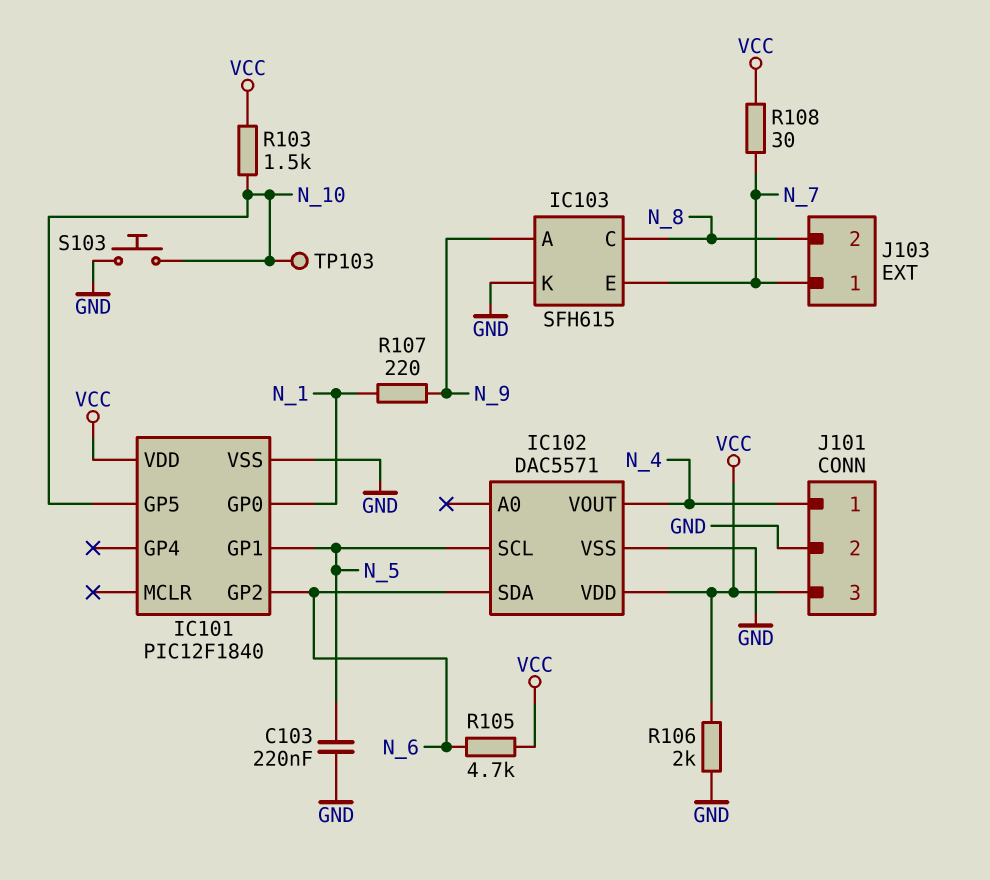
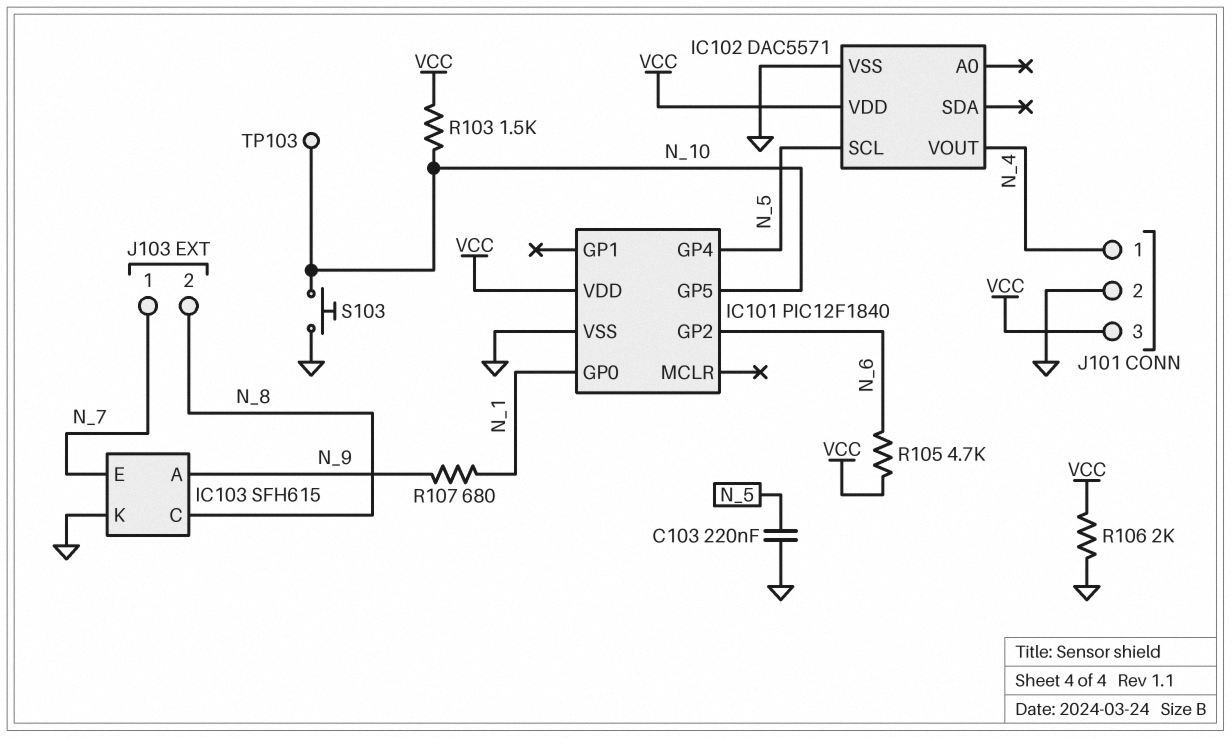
IC101 pin GP1: N_5 -> none
IC101 pin GP4: none -> N_5
IC102 pin SDA: N_6 -> none
R107: 220 (N_1, N_9) -> 680 (N_1, N_9)
R108: 30 (N_7, VCC) -> none

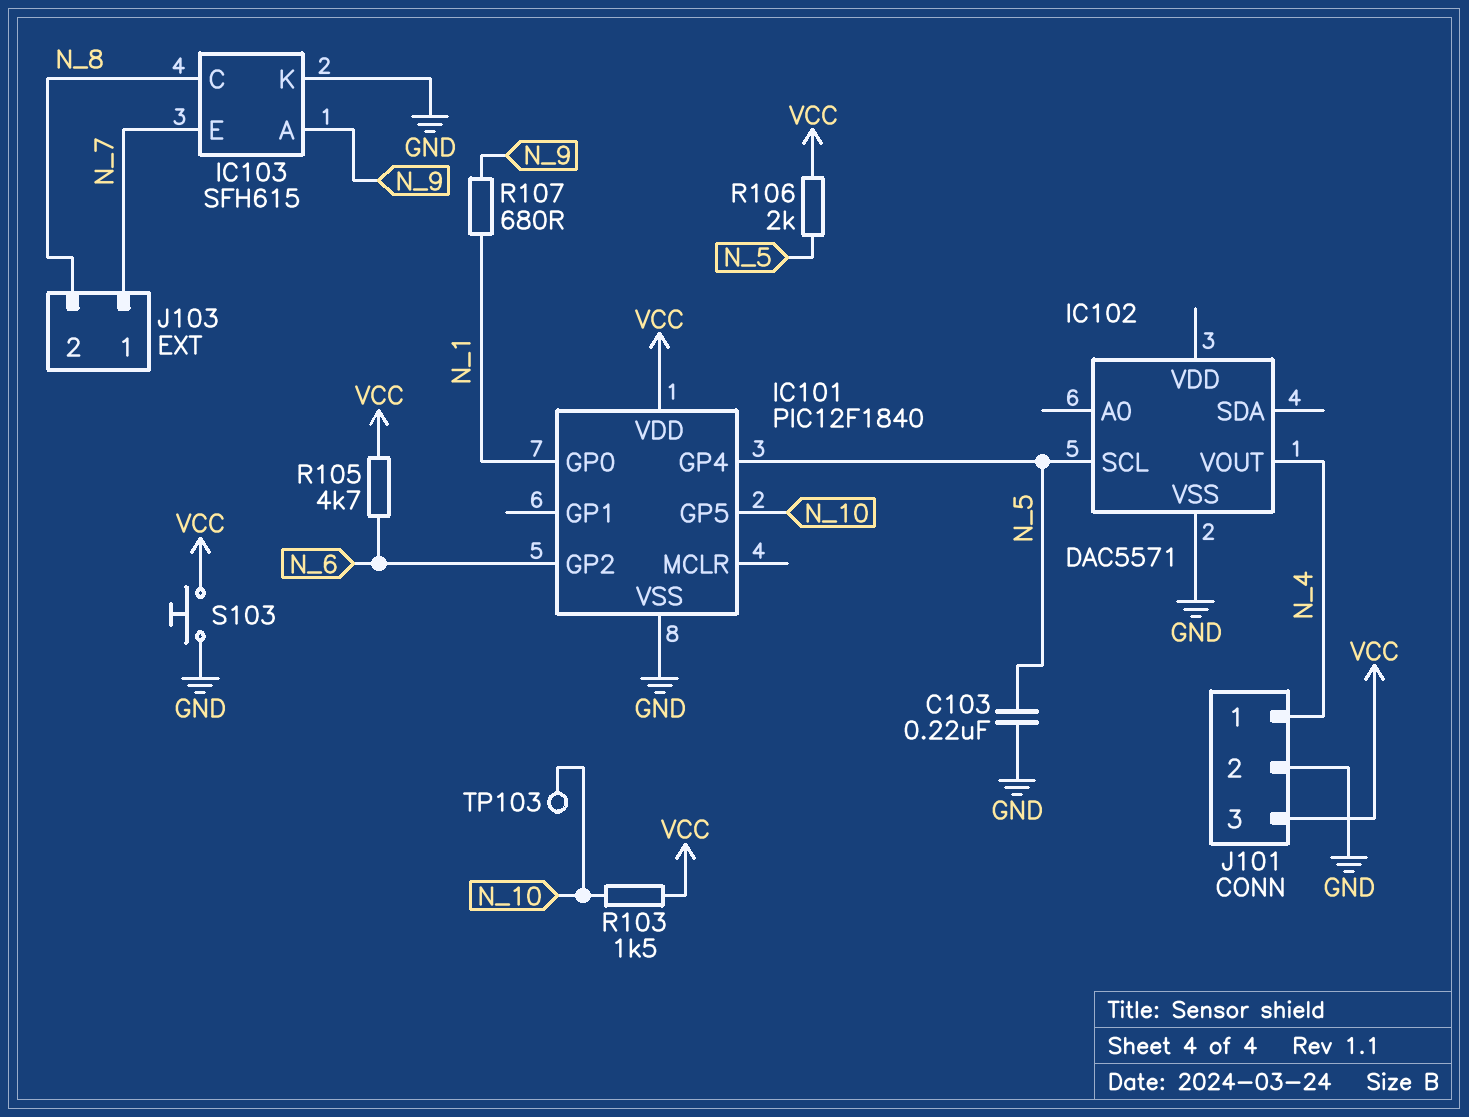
IC102 pin VDD: VCC -> none
R106: 2k (GND, VCC) -> 2k (N_5, VCC)
S103: button (GND, N_10) -> button (GND, VCC)

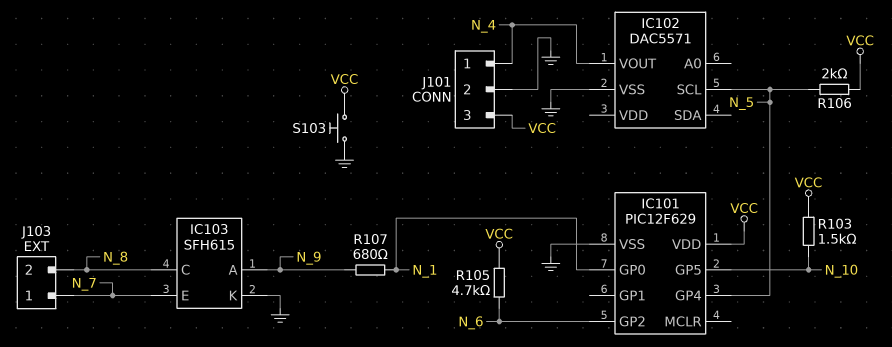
C103: 220nF (GND, N_5) -> none
IC101: PIC12F1840 -> PIC12F629
TP103: test point (N_10) -> none

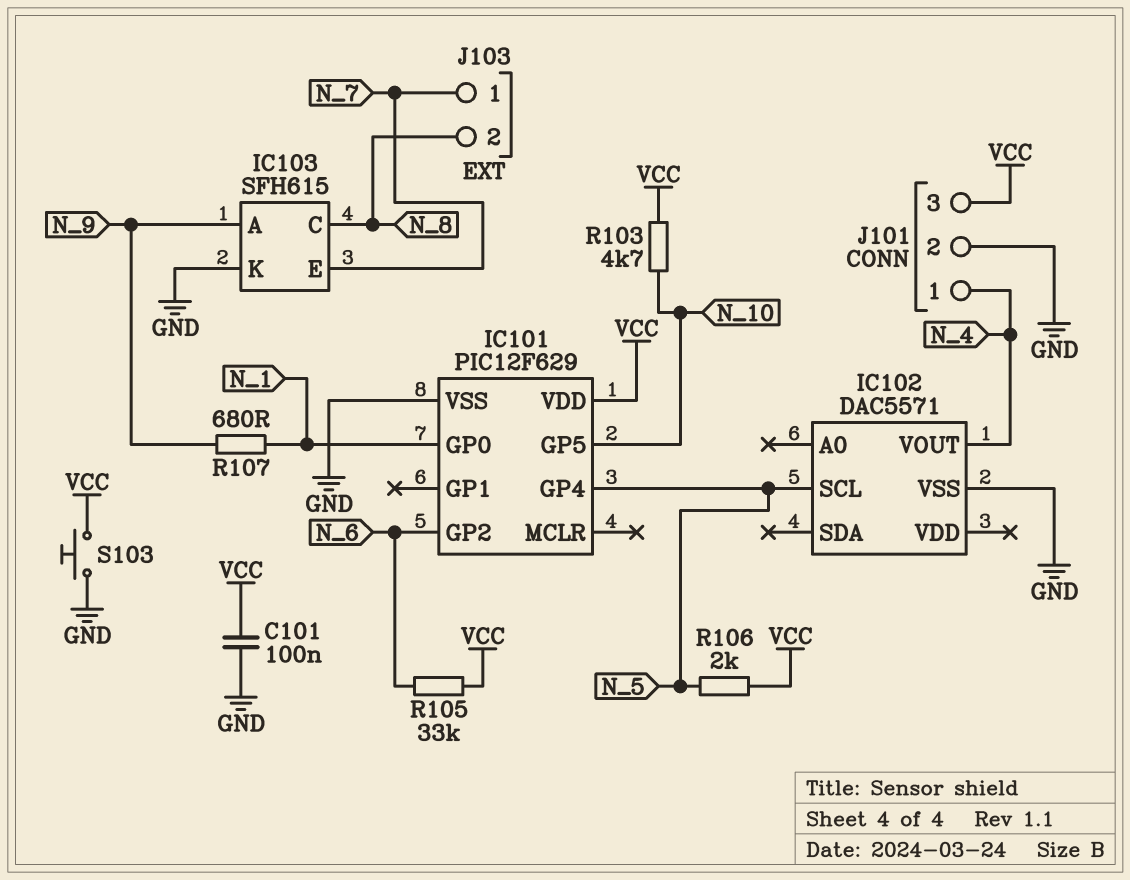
C101: none -> 100nF (GND, VCC)
R103: 1.5k (N_10, VCC) -> 4.7k (N_10, VCC)
R105: 4.7k (N_6, VCC) -> 33k (N_6, VCC)

